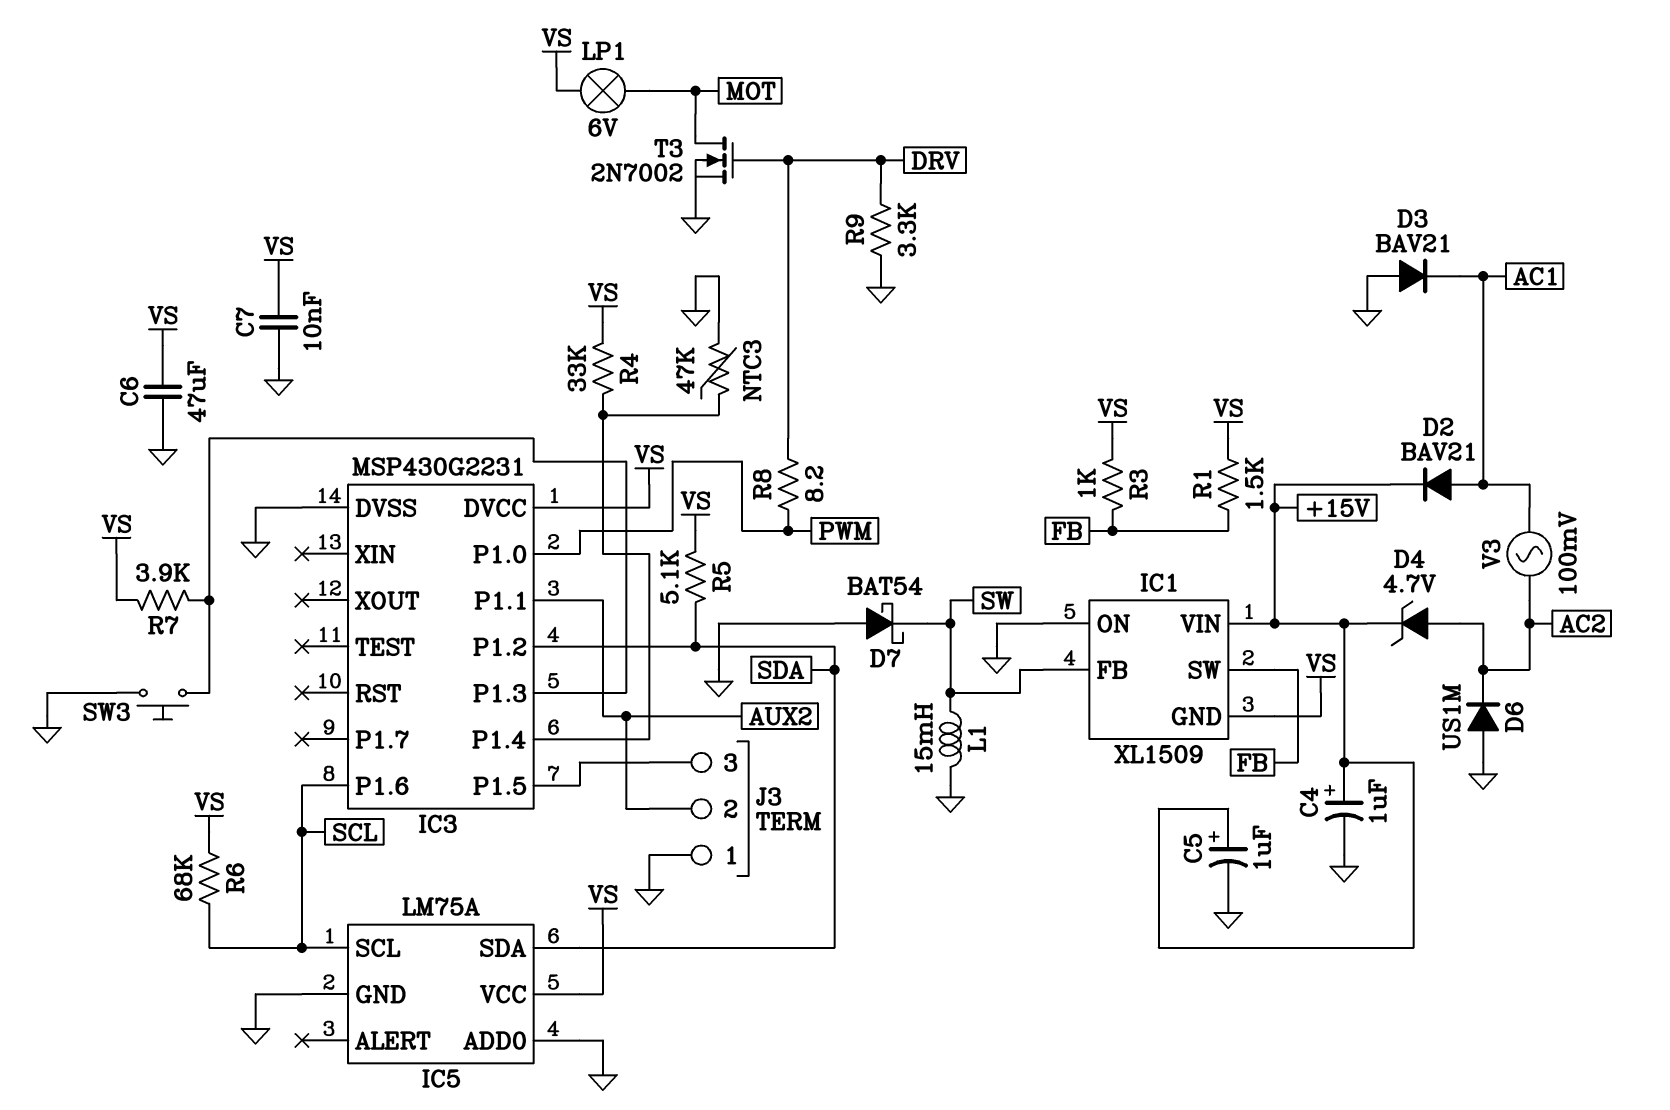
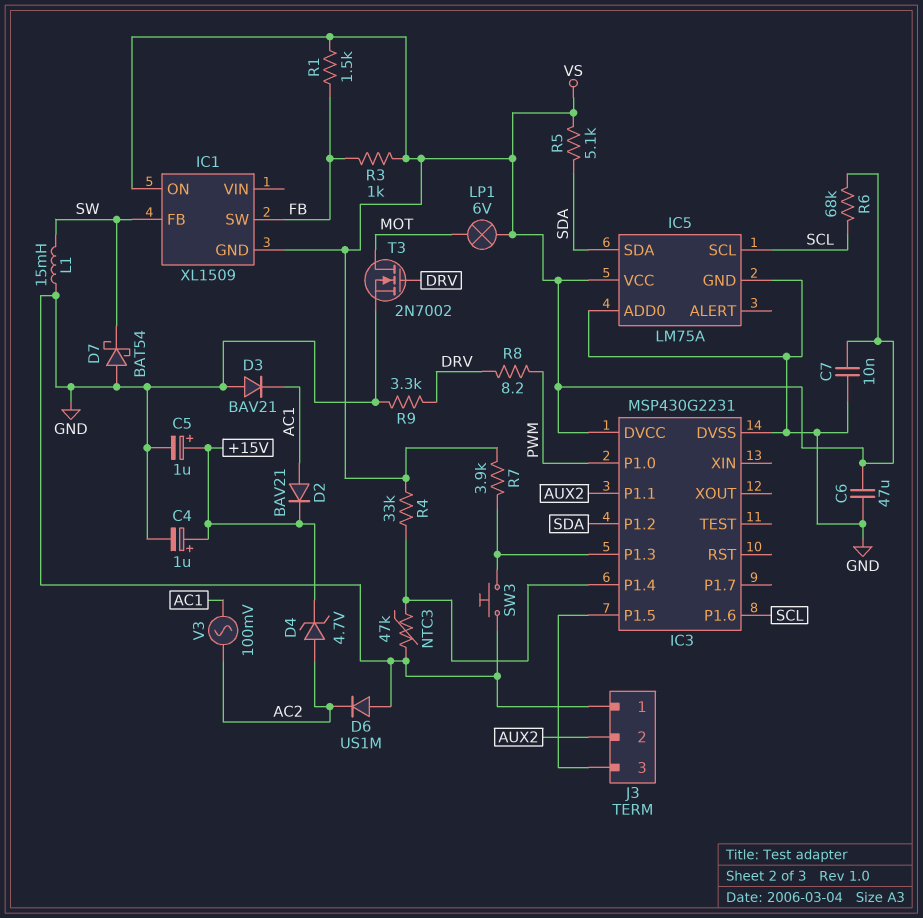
IC1 pin ON: GND -> VS
IC1 pin VIN: +15V -> none

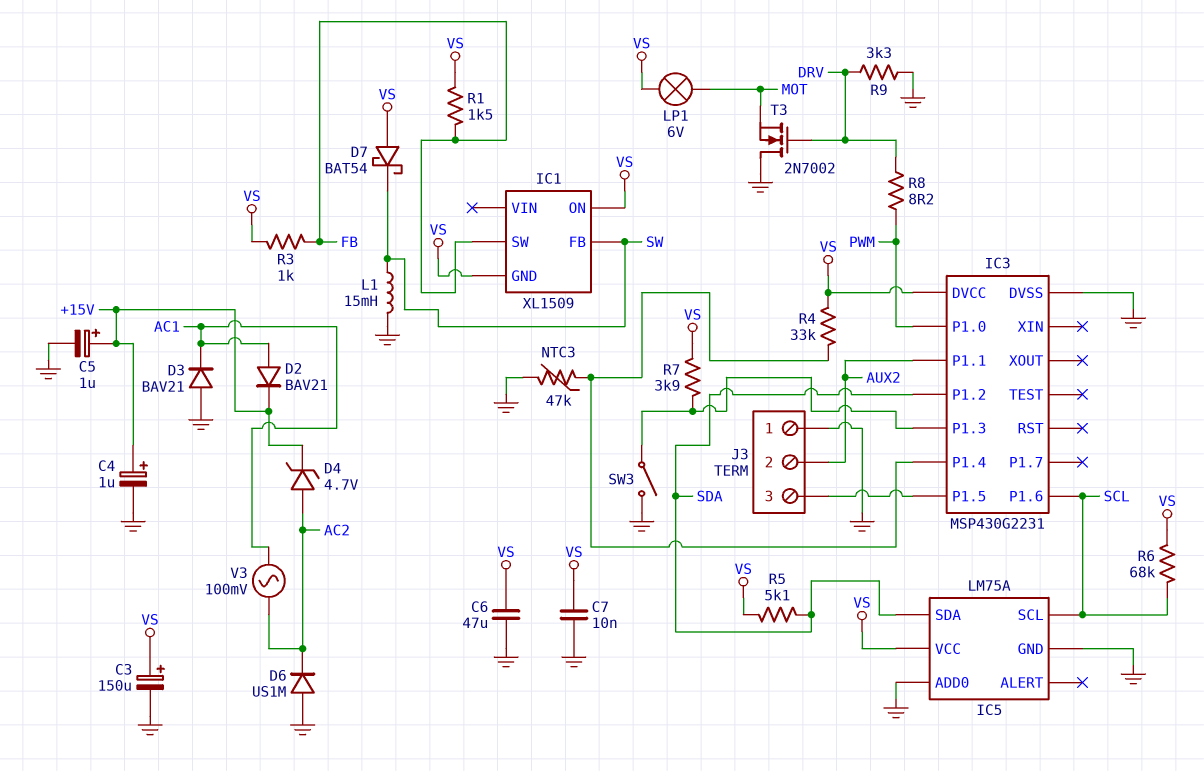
C3: none -> 150uF (plus VS, minus GND)
D7: schottky BAT54 (A GND, K SW) -> schottky BAT54 (A VS, K SW)
SW3: button (GND, IC3/P1.3) -> switch (GND, IC3/P1.3)
T3: NMOS 2N7002 (G DRV, D MOT, S GND) -> NMOS 2N7002 (G DRV, D GND, S MOT)

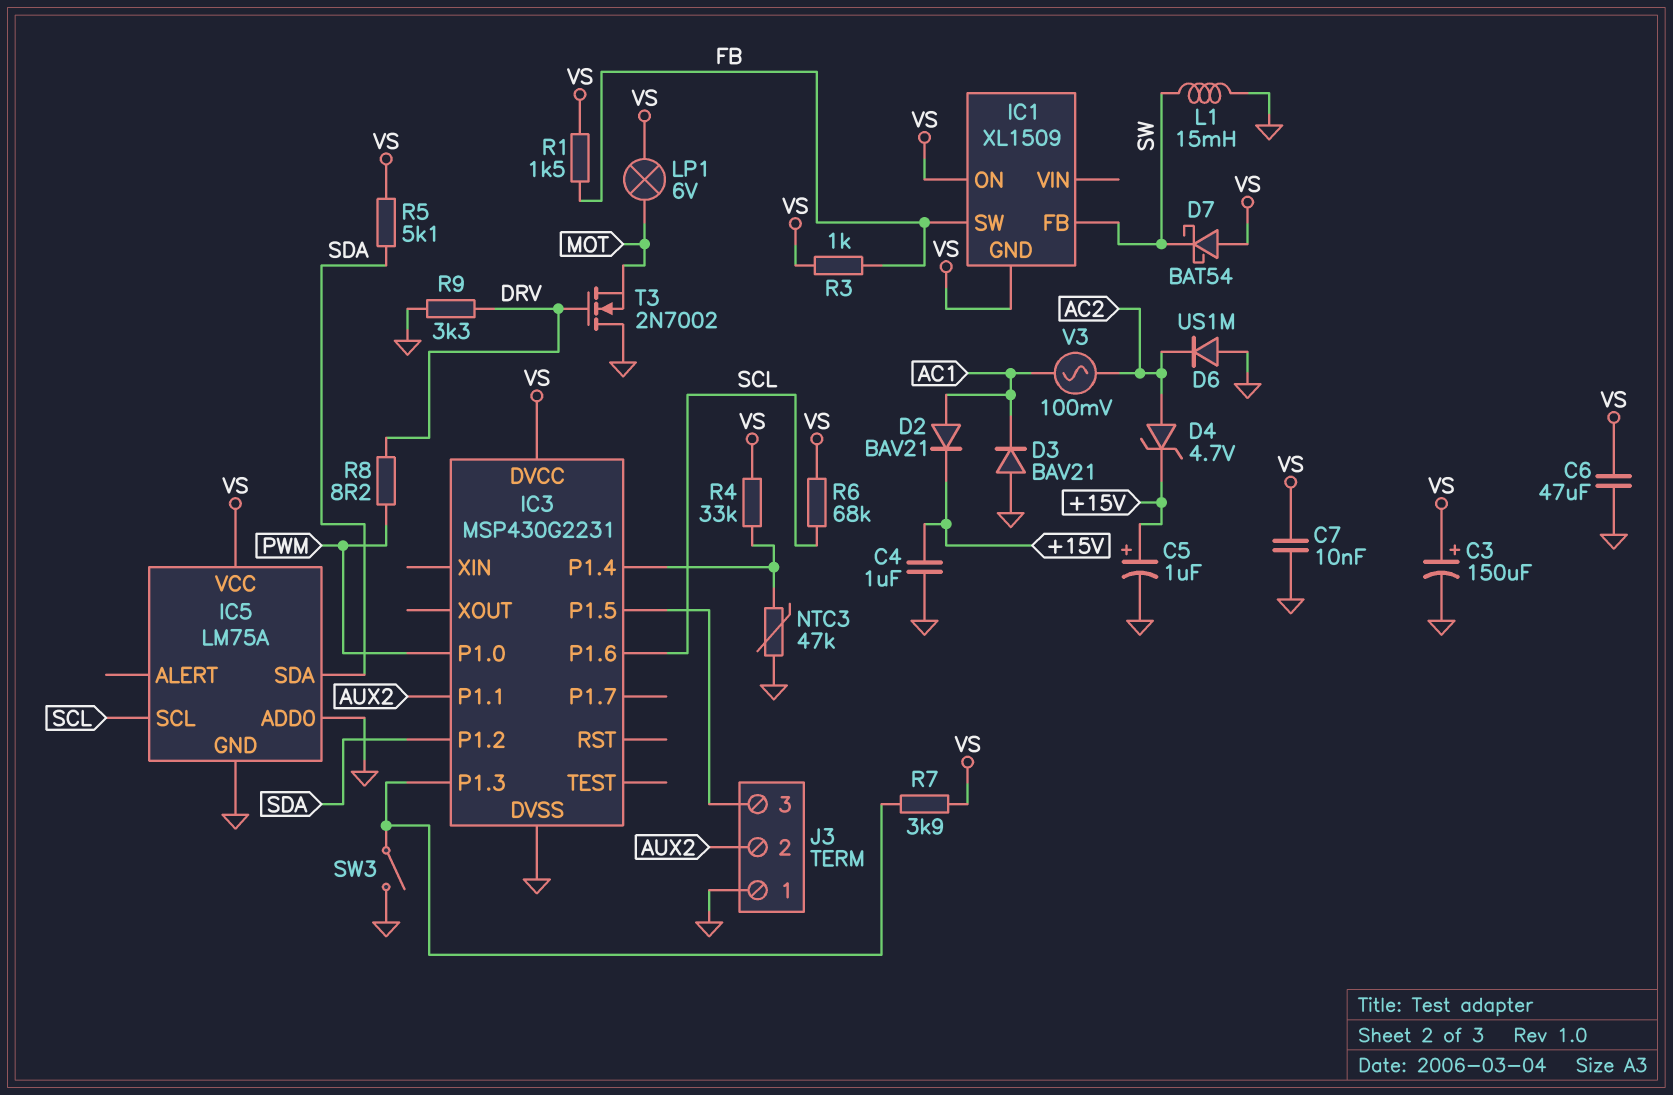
C4: 1uF (plus +15V, minus GND) -> 1uF (+15V, GND)

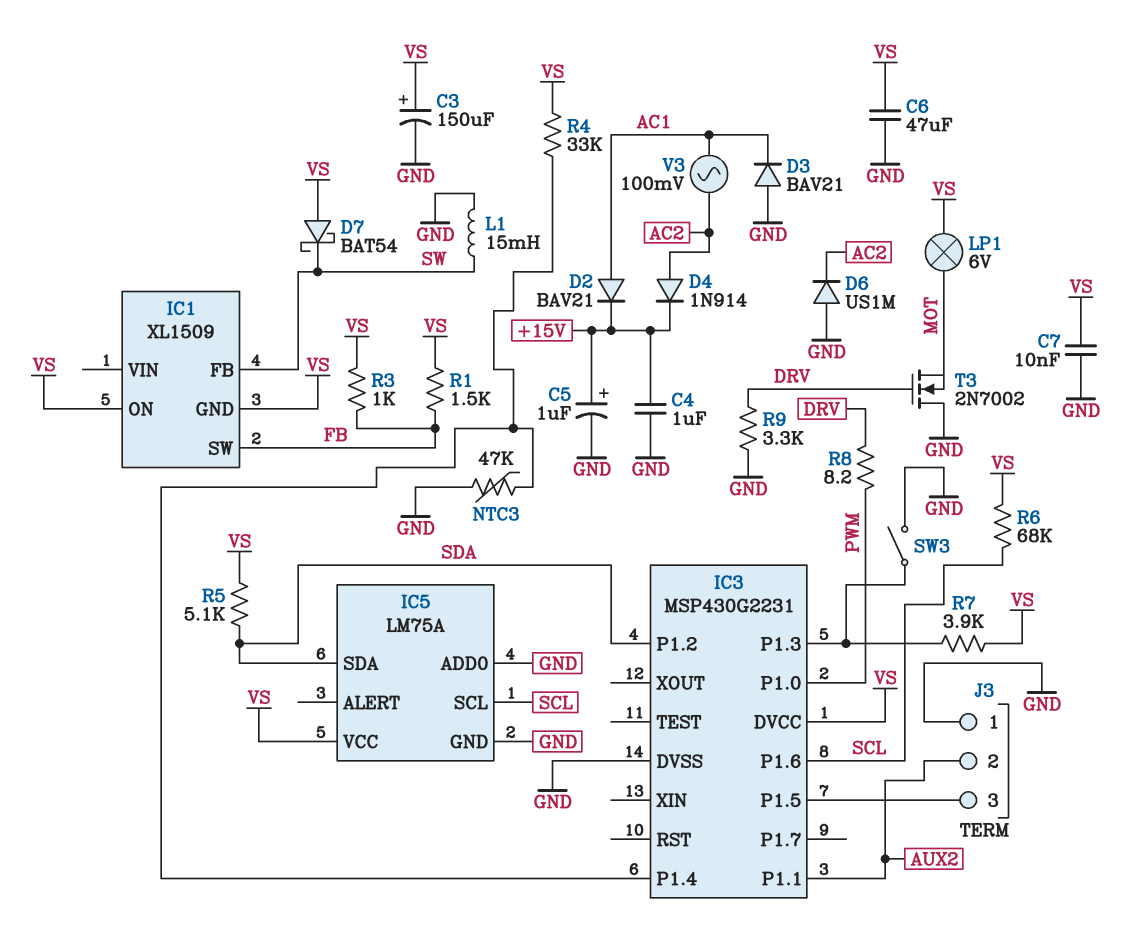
D4: zener 4.7V (A AC2, K +15V) -> diode 1N914 (A AC2, K +15V)

